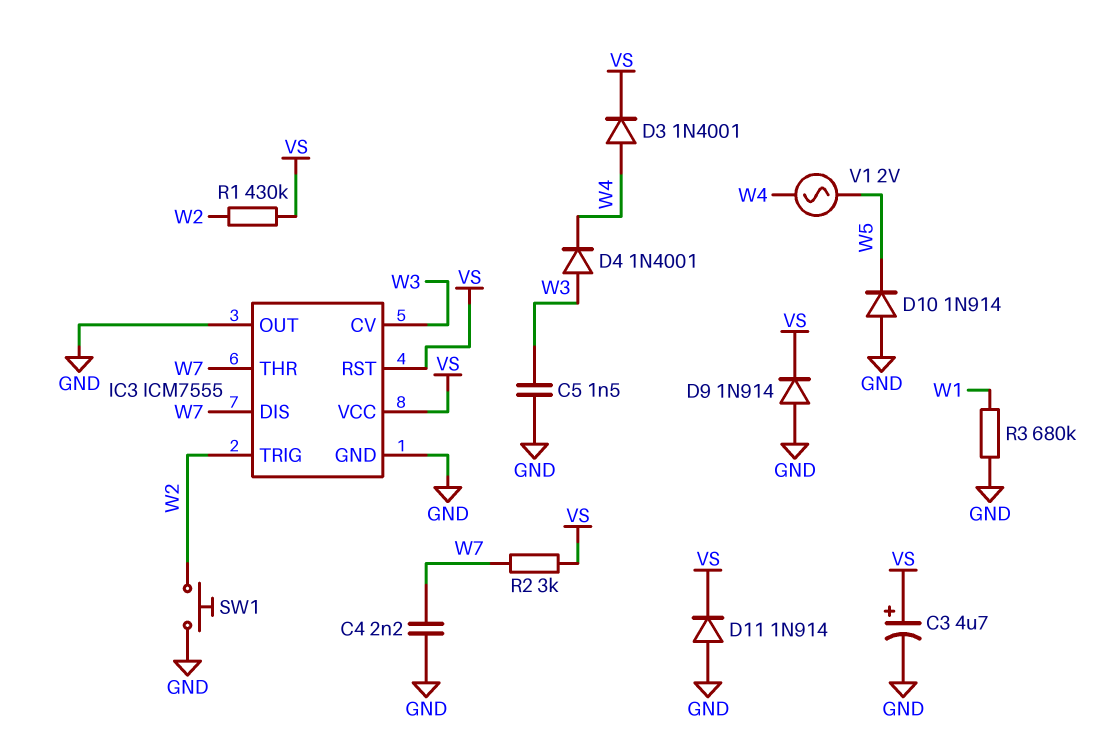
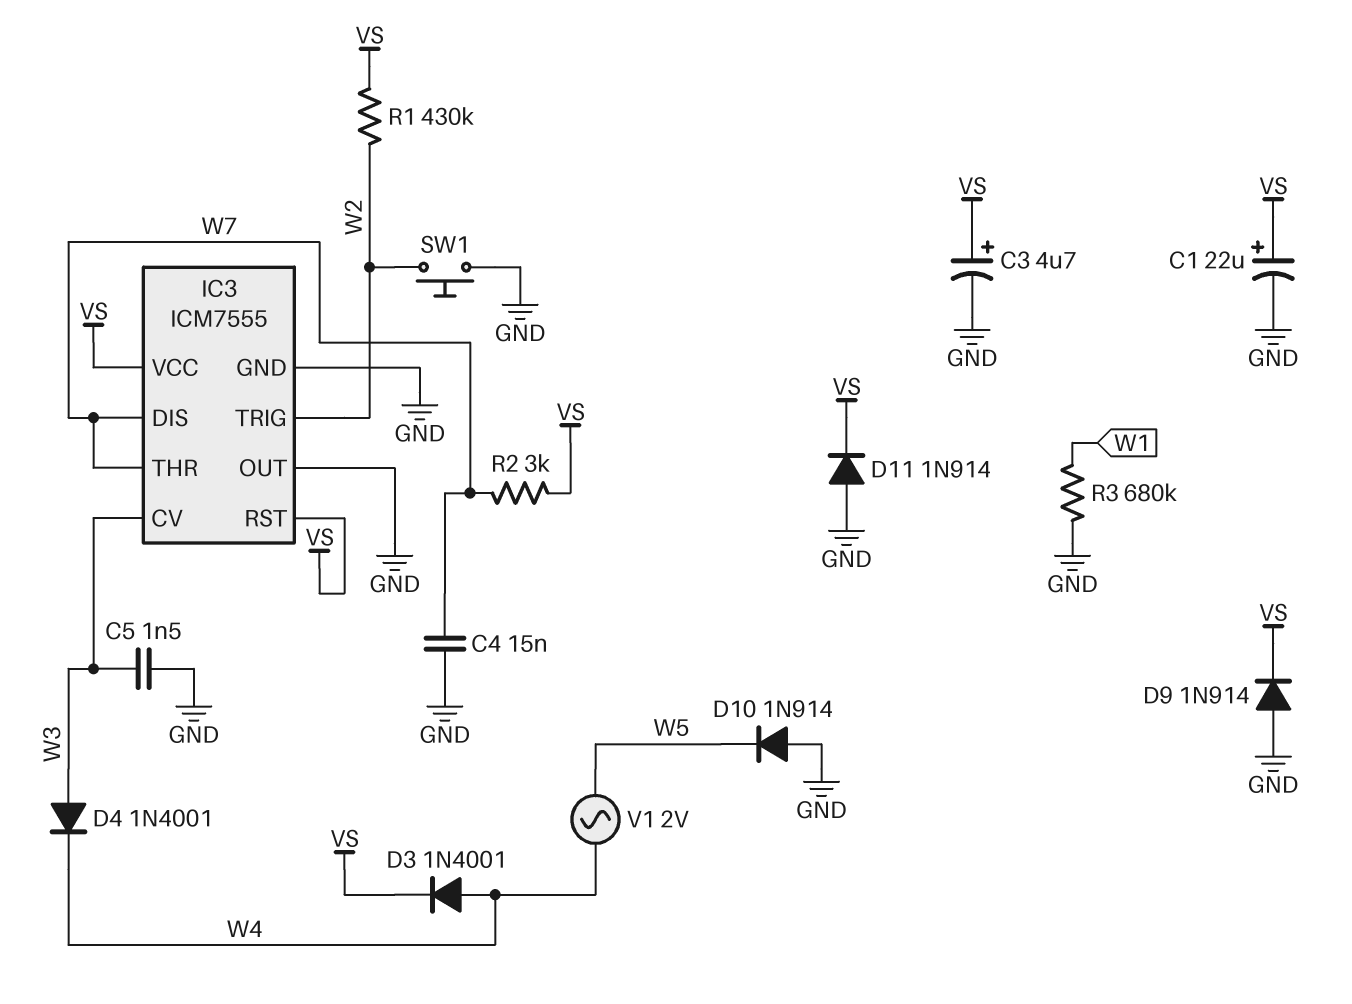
C1: none -> 22uF (plus VS, minus GND)
C4: 2.2nF (GND, W7) -> 15nF (GND, W7)

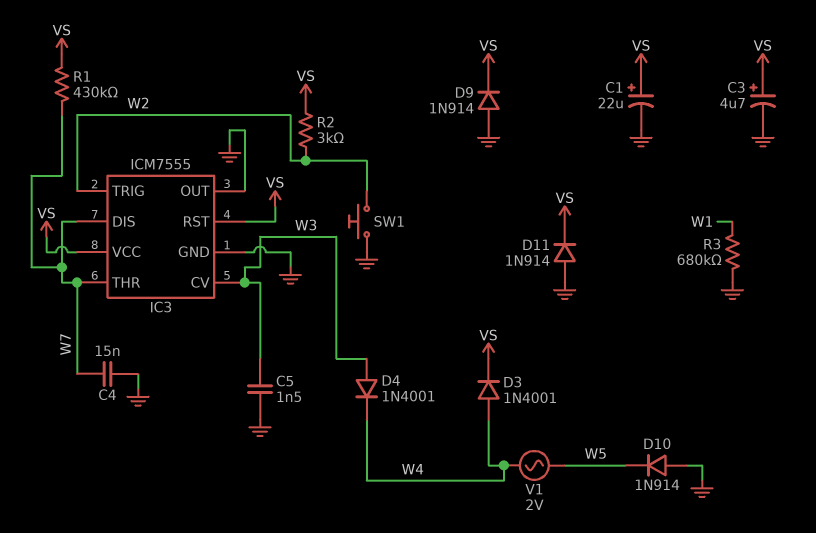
R1: 430k (VS, W2) -> 430k (VS, W7)
R2: 3k (VS, W7) -> 3k (VS, W2)

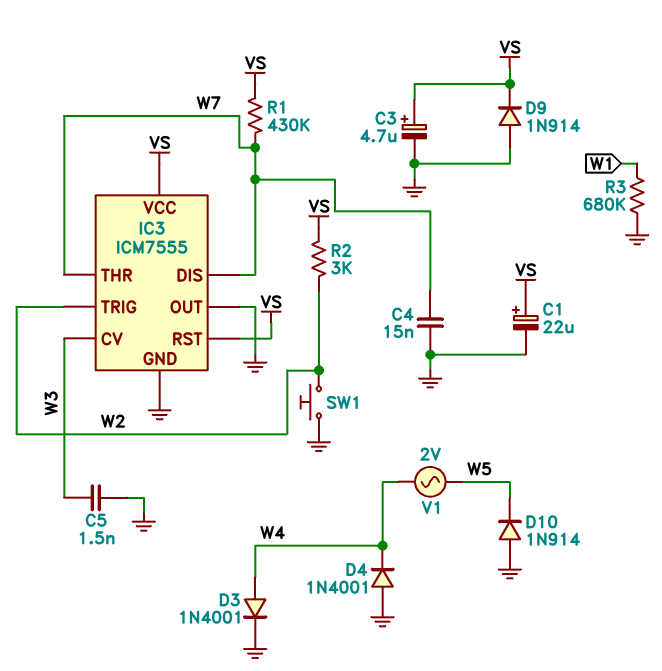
D3: diode 1N4001 (A W4, K VS) -> diode 1N4001 (A W4, K GND)
D4: diode 1N4001 (A W3, K W4) -> diode 1N4001 (A GND, K W4)
D11: diode 1N914 (A GND, K VS) -> none

